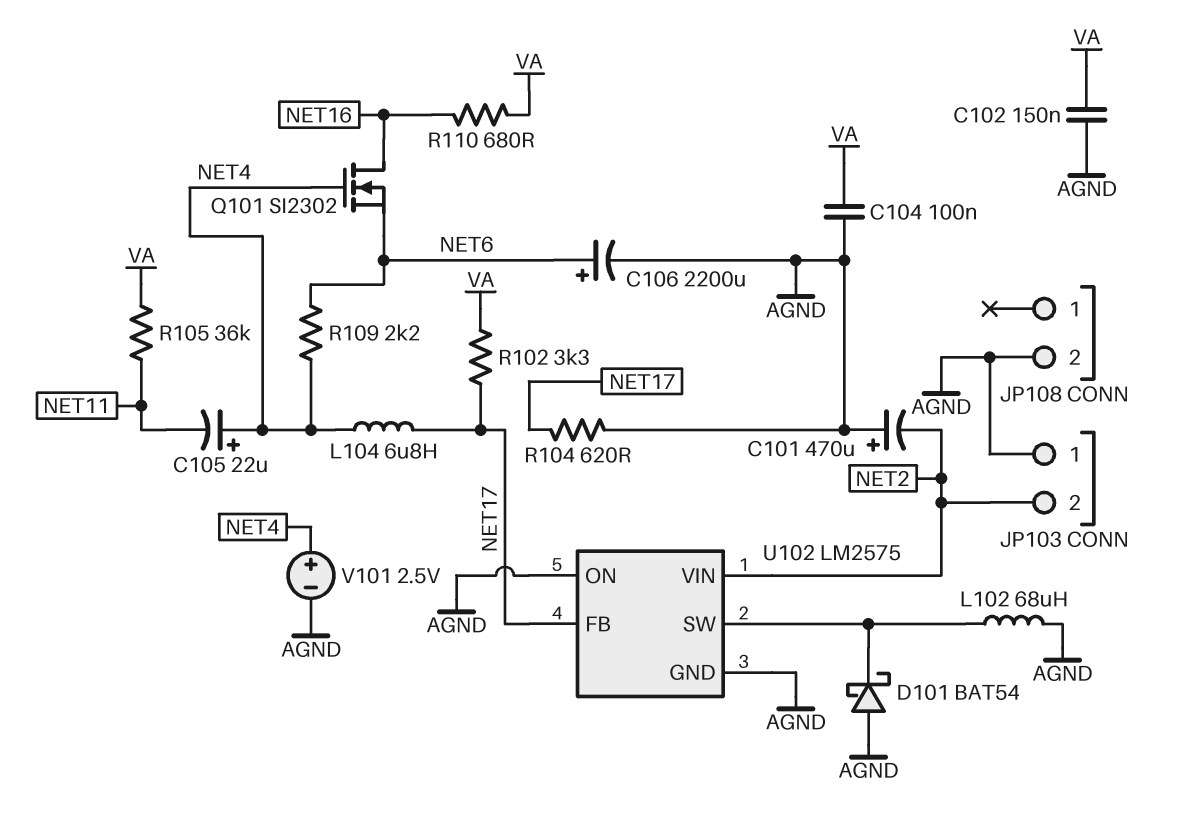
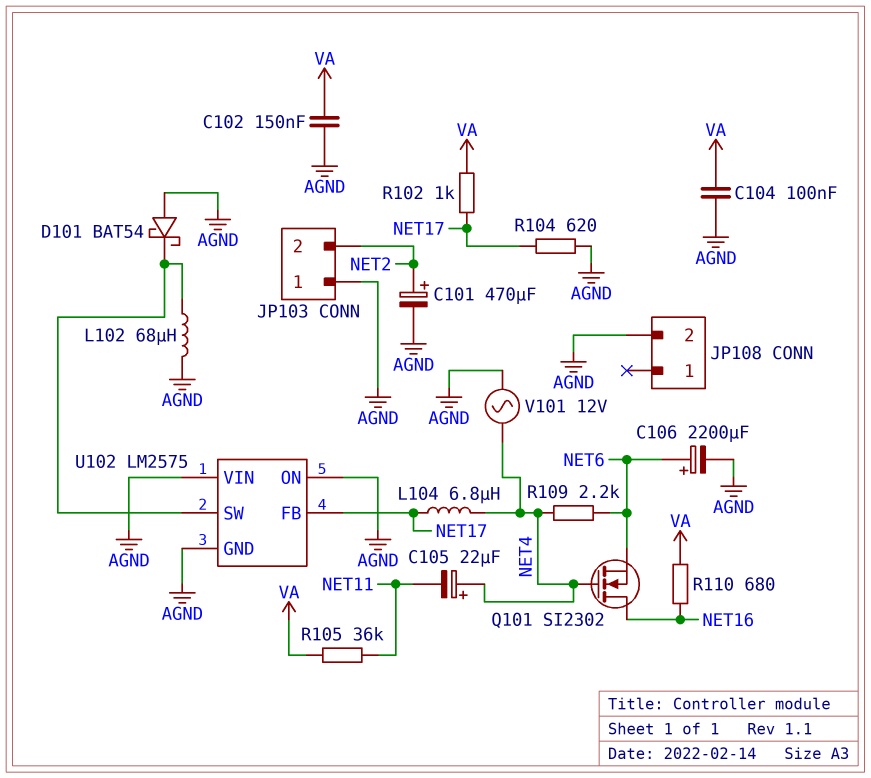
C101: 470uF (plus AGND, minus NET2) -> 470uF (plus NET2, minus AGND)
R102: 3.3k (NET17, VA) -> 1k (NET17, VA)
U102 pin VIN: NET2 -> AGND
V101: 2.5V (plus NET4, minus AGND) -> AC 12V (AGND, NET4)

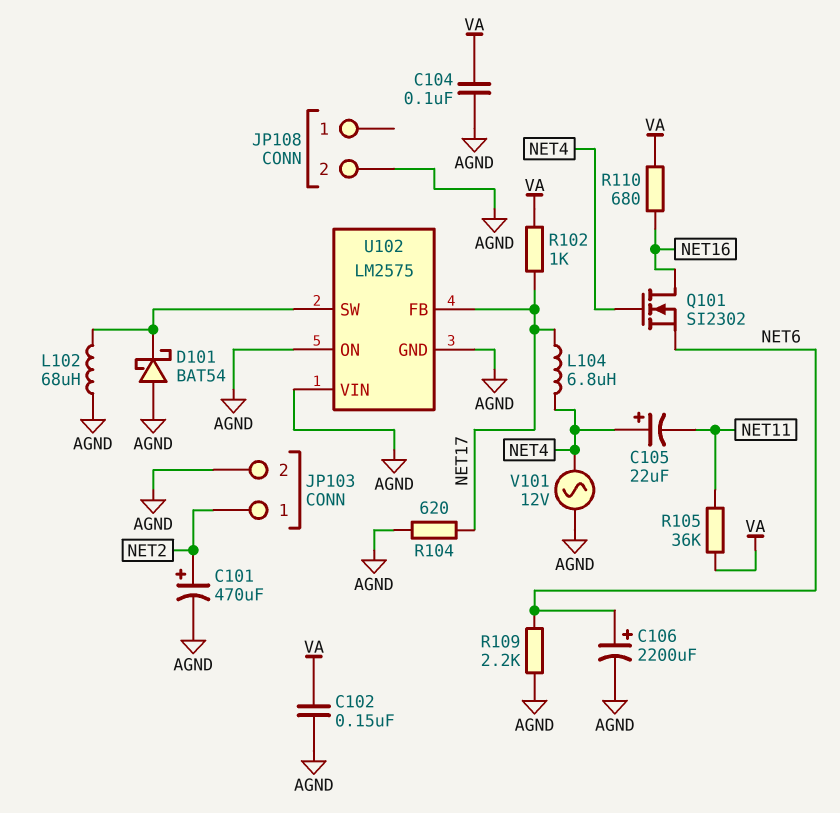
JP103 pin 1: AGND -> NET2
JP103 pin 2: NET2 -> AGND
R109: 2.2k (NET4, NET6) -> 2.2k (AGND, NET6)

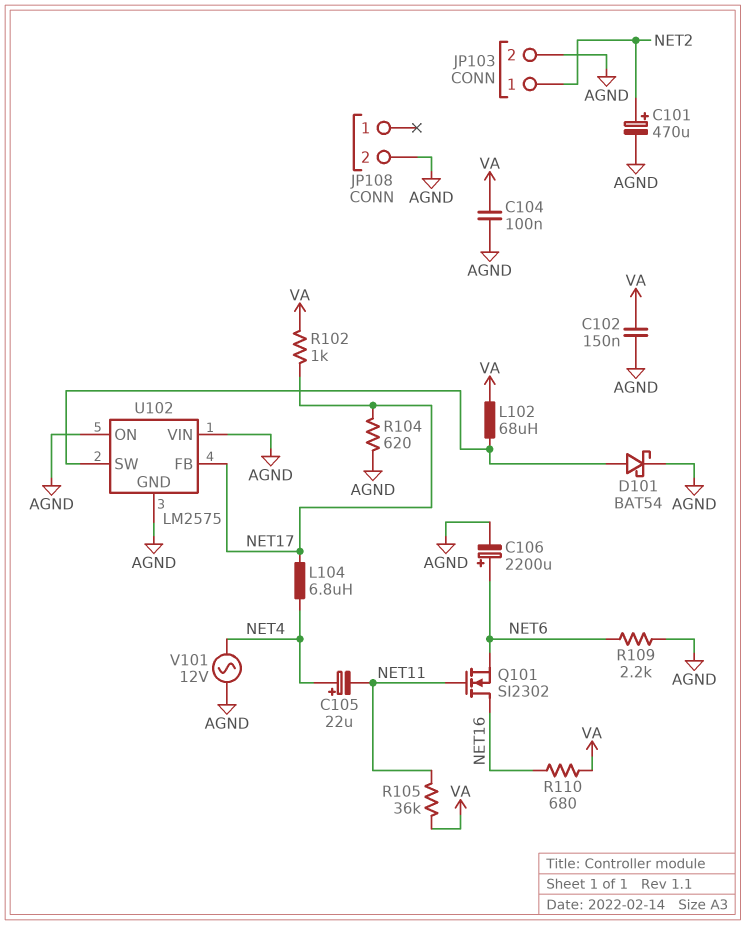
D101: schottky BAT54 (A AGND, K U102/SW) -> schottky BAT54 (A U102/SW, K AGND)
L102: 68uH (AGND, U102/SW) -> 68uH (U102/SW, VA)
Q101: NMOS SI2302 (G NET4, D NET16, S NET6) -> NMOS SI2302 (G NET11, D NET16, S NET6)

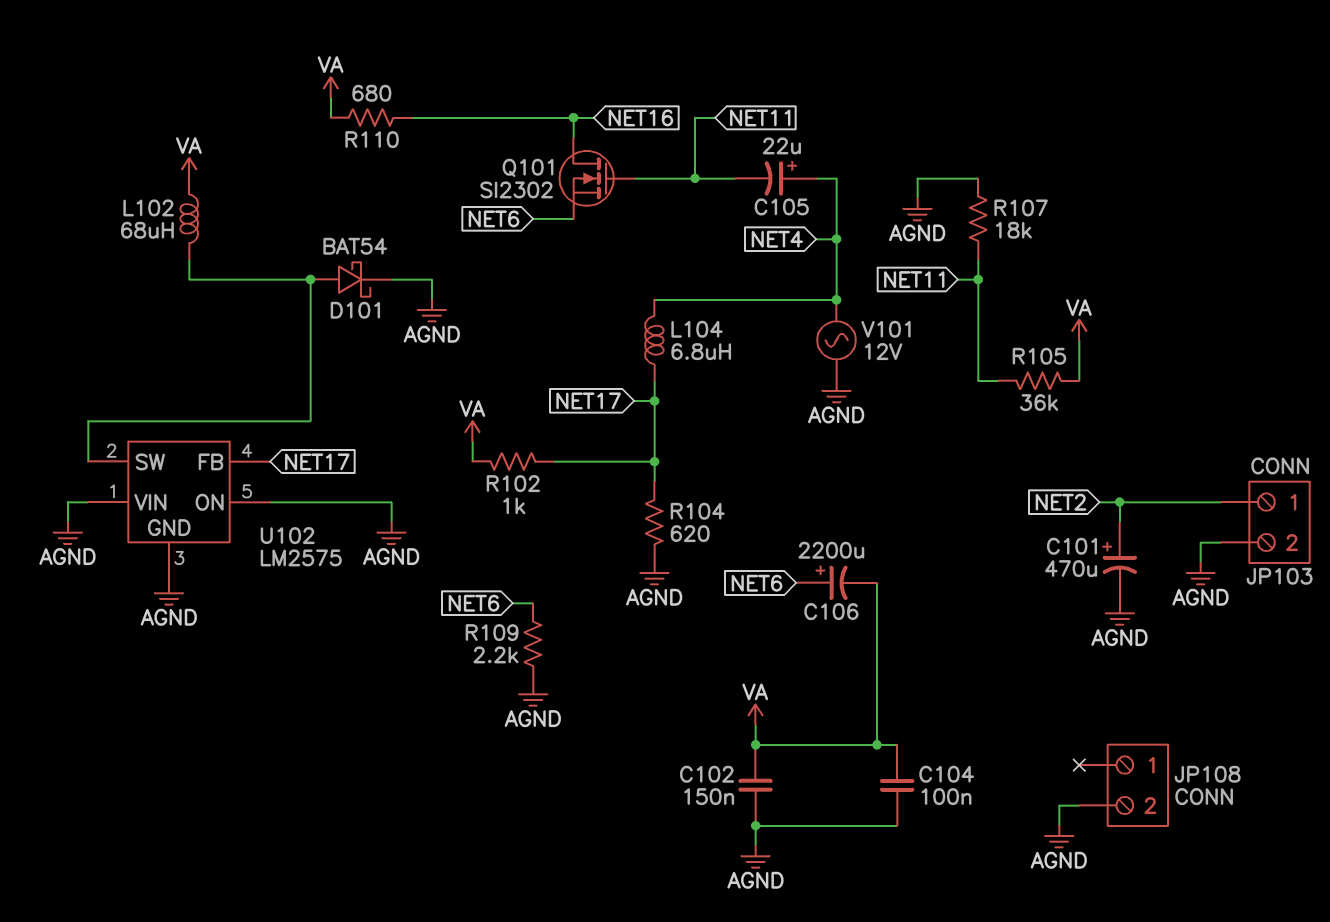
C106: 2200uF (plus NET6, minus AGND) -> 2200uF (plus NET6, minus VA)
R107: none -> 18k (AGND, NET11)

